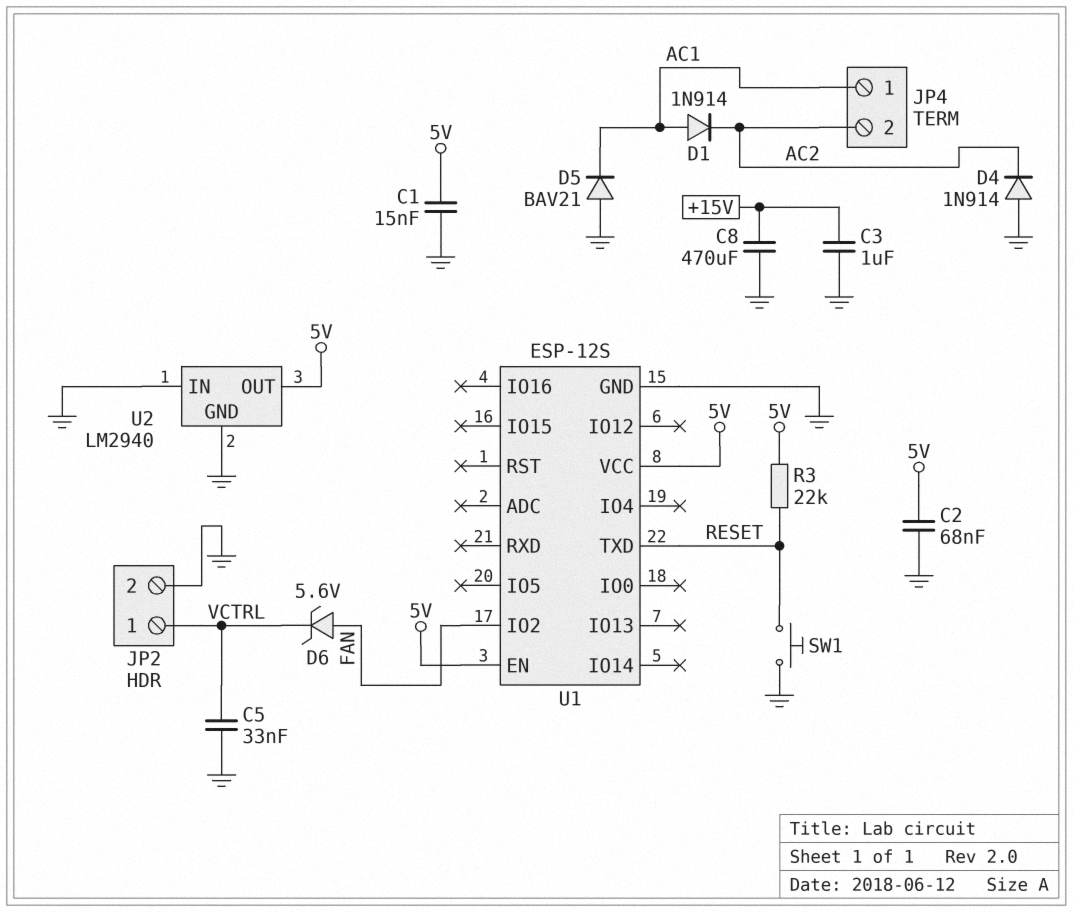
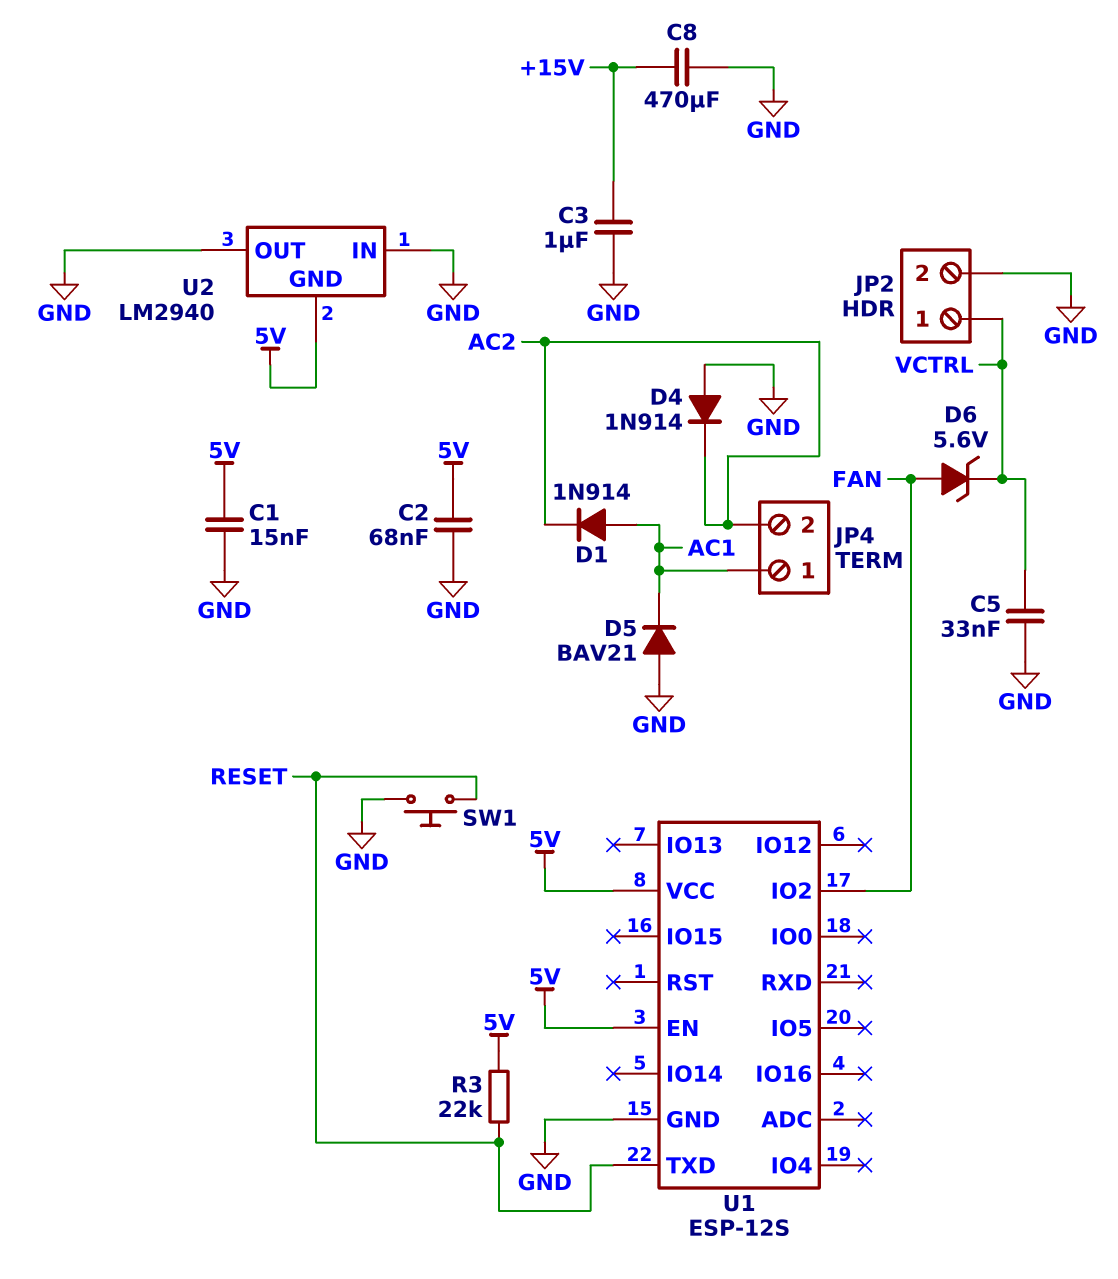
U2 pin GND: GND -> 5V
U2 pin OUT: 5V -> GND

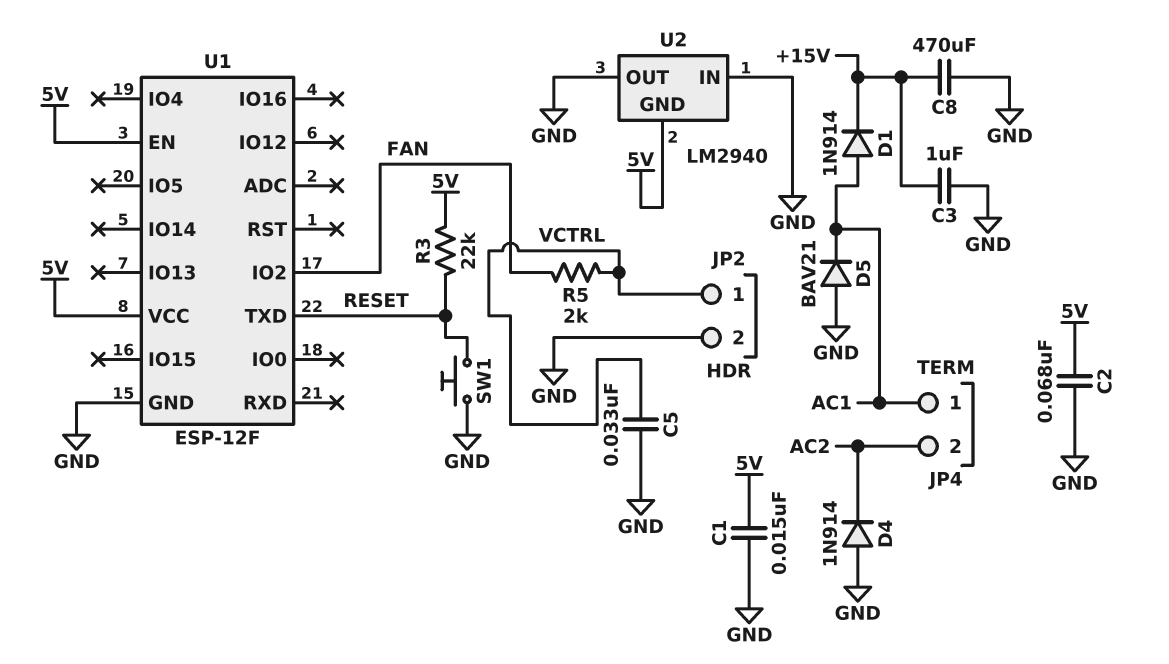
D1: diode 1N914 (A AC1, K AC2) -> diode 1N914 (A AC1, K +15V)
D6: zener 5.6V (A FAN, K VCTRL) -> none
R5: none -> 2k (FAN, VCTRL)
U1: ESP-12S -> ESP-12F

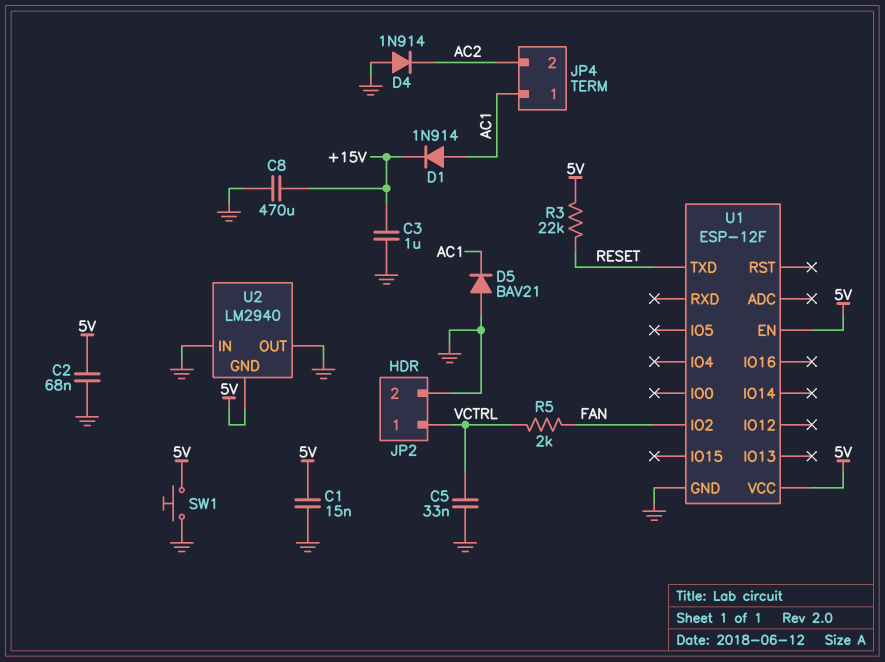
SW1: button (GND, RESET) -> button (5V, GND)

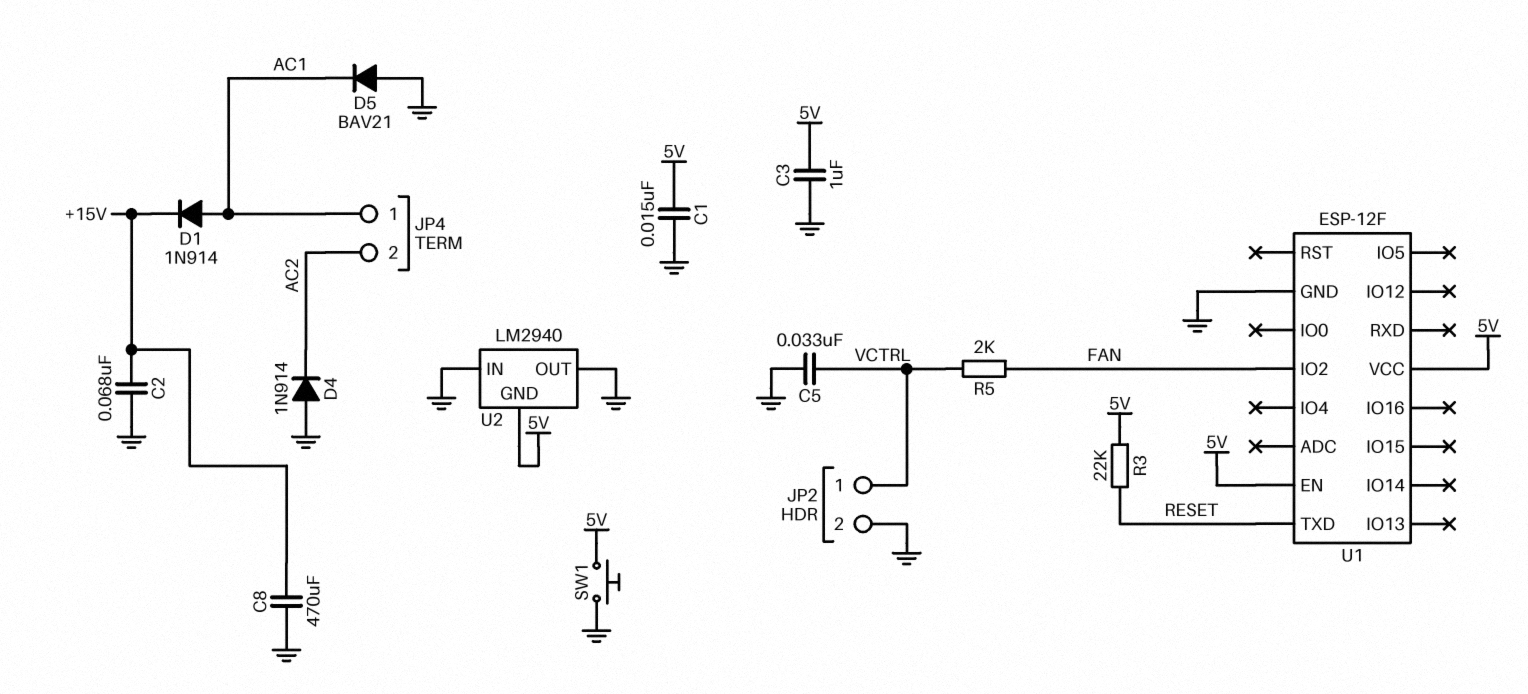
C2: 68nF (5V, GND) -> 68nF (+15V, GND)
C3: 1uF (+15V, GND) -> 1uF (5V, GND)

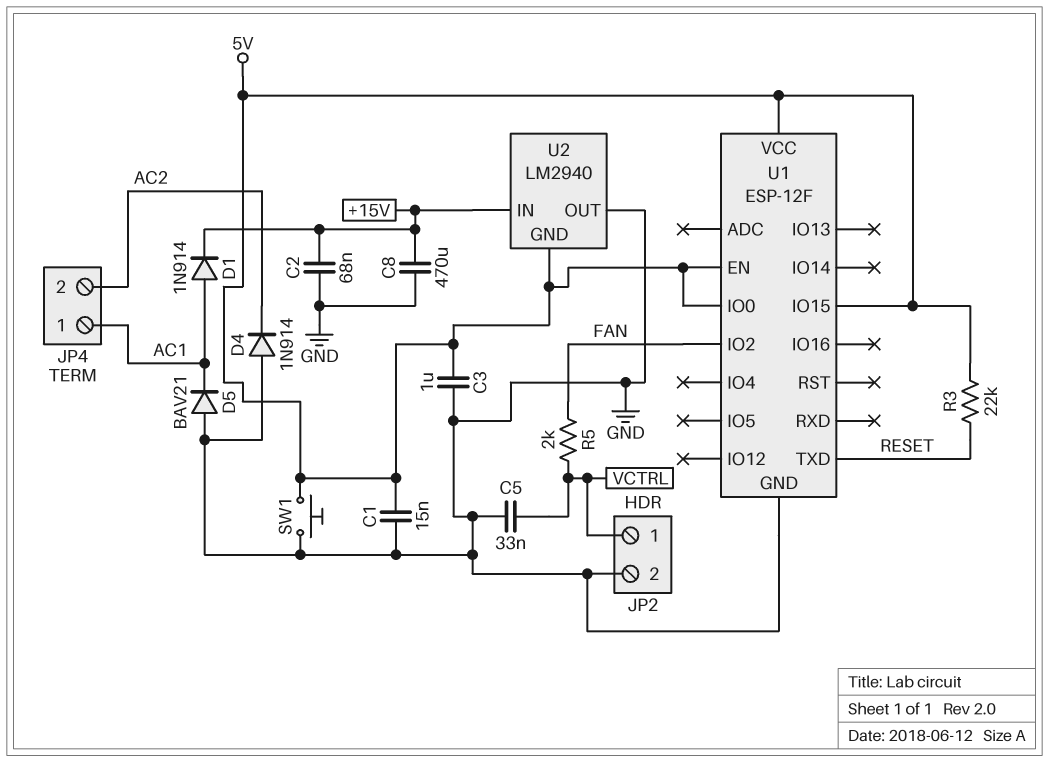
U1 pin IO0: none -> 5V
U1 pin IO15: none -> 5V
U2 pin IN: GND -> +15V

